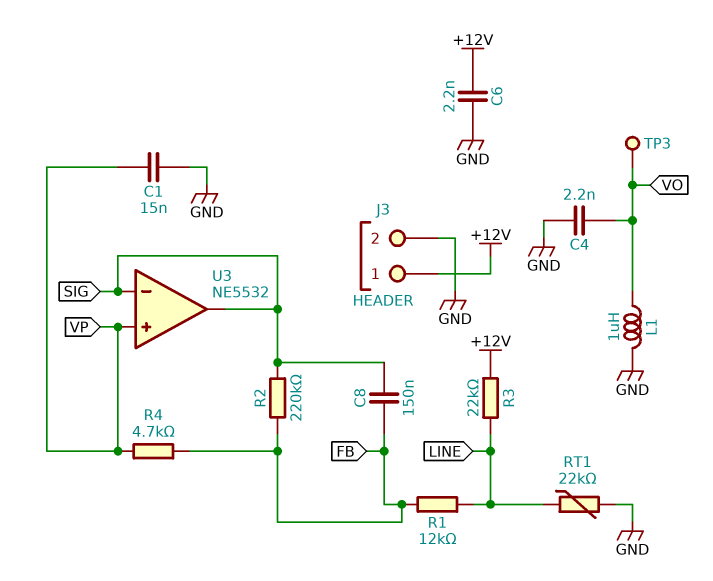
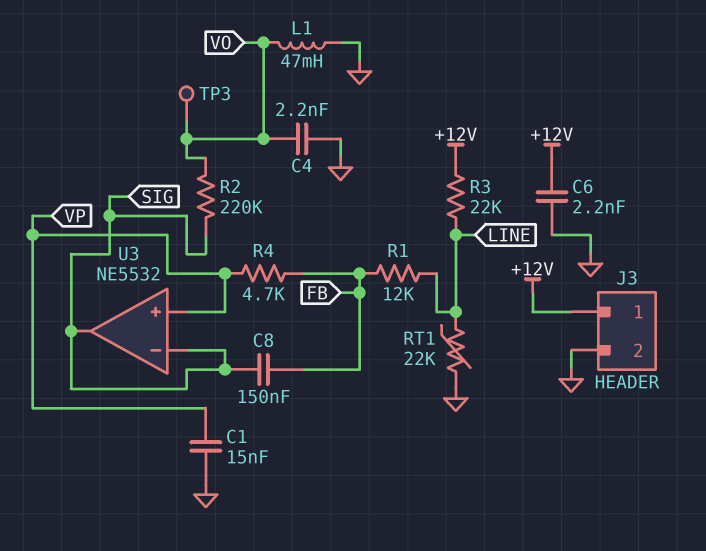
L1: 1uH (GND, VO) -> 47mH (GND, VO)
R2: 220k (FB, SIG) -> 220k (SIG, VO)

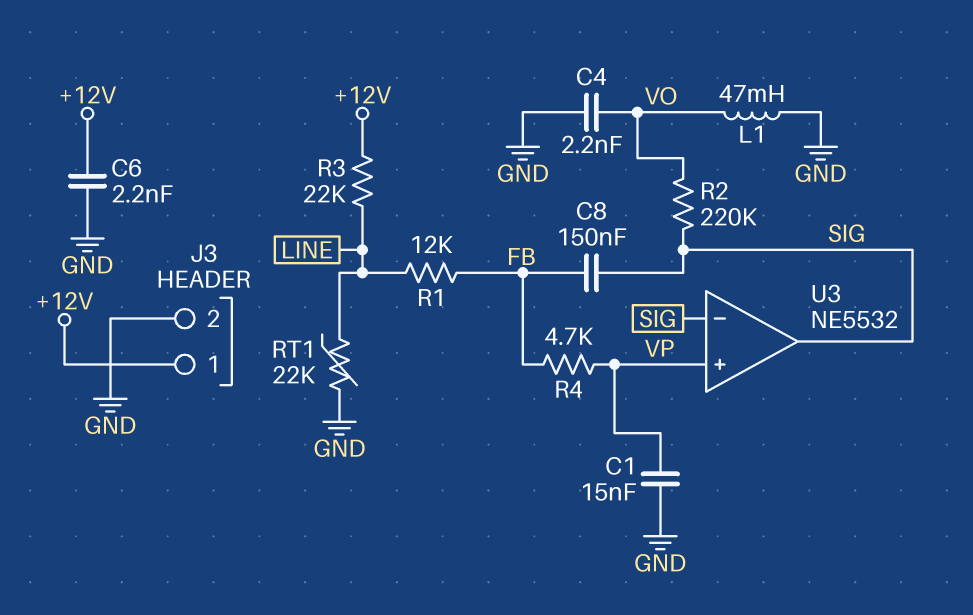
TP3: test point (VO) -> none

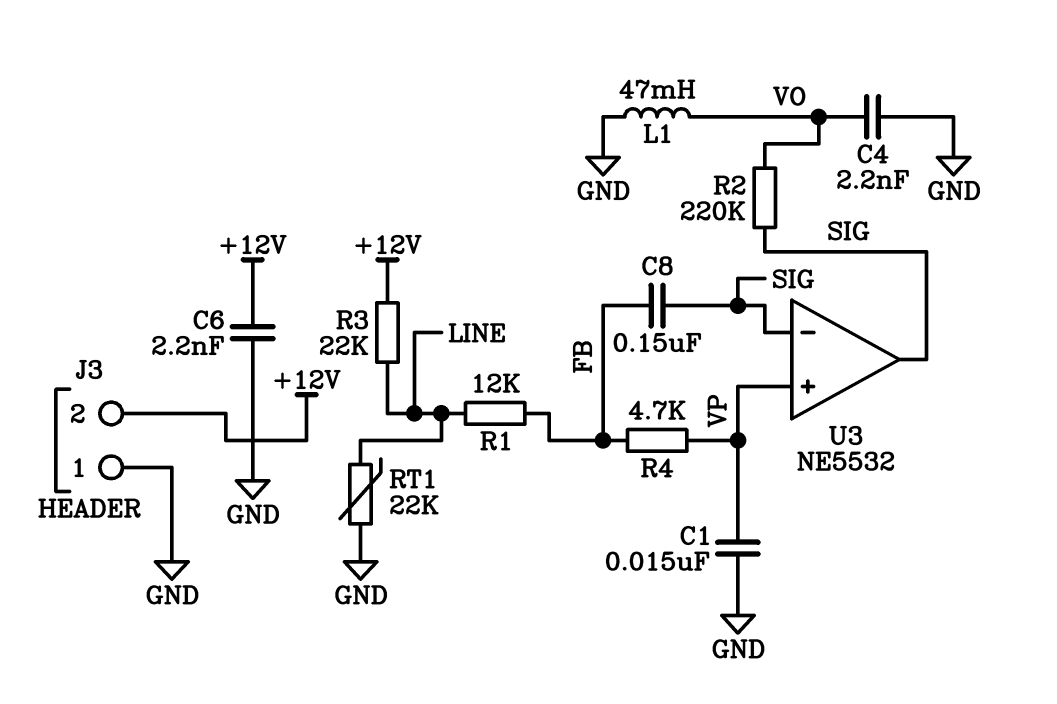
J3 pin 1: +12V -> GND
J3 pin 2: GND -> +12V

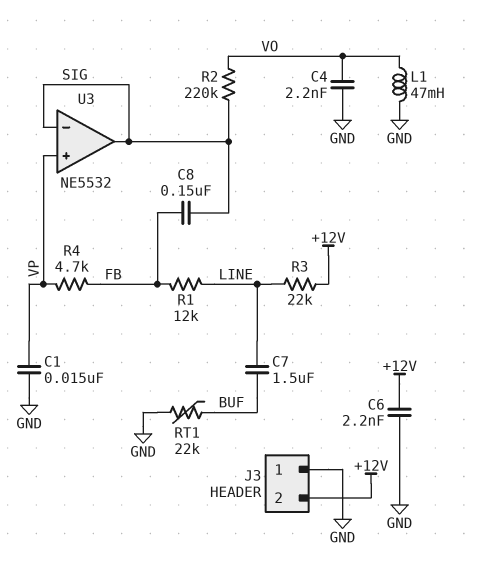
C7: none -> 1.5uF (BUF, LINE)
RT1: 22k (GND, LINE) -> 22k (BUF, GND)

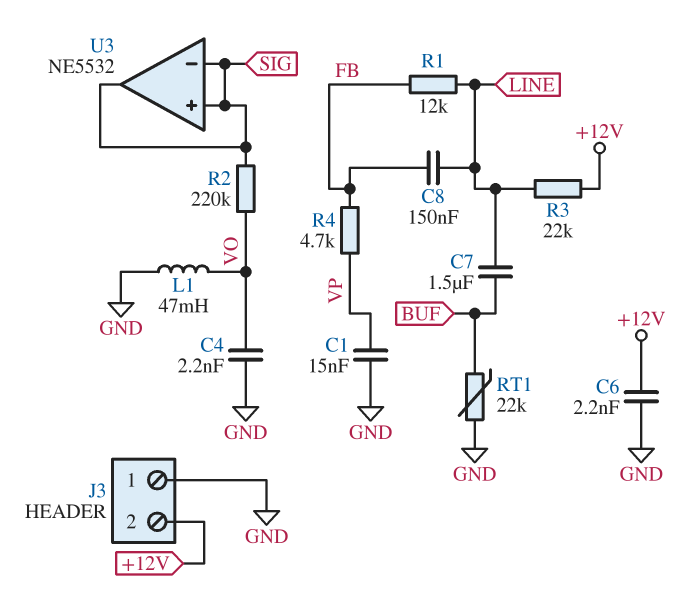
C8: 150nF (FB, SIG) -> 150nF (FB, LINE)
U3 pin in+: VP -> SIG

